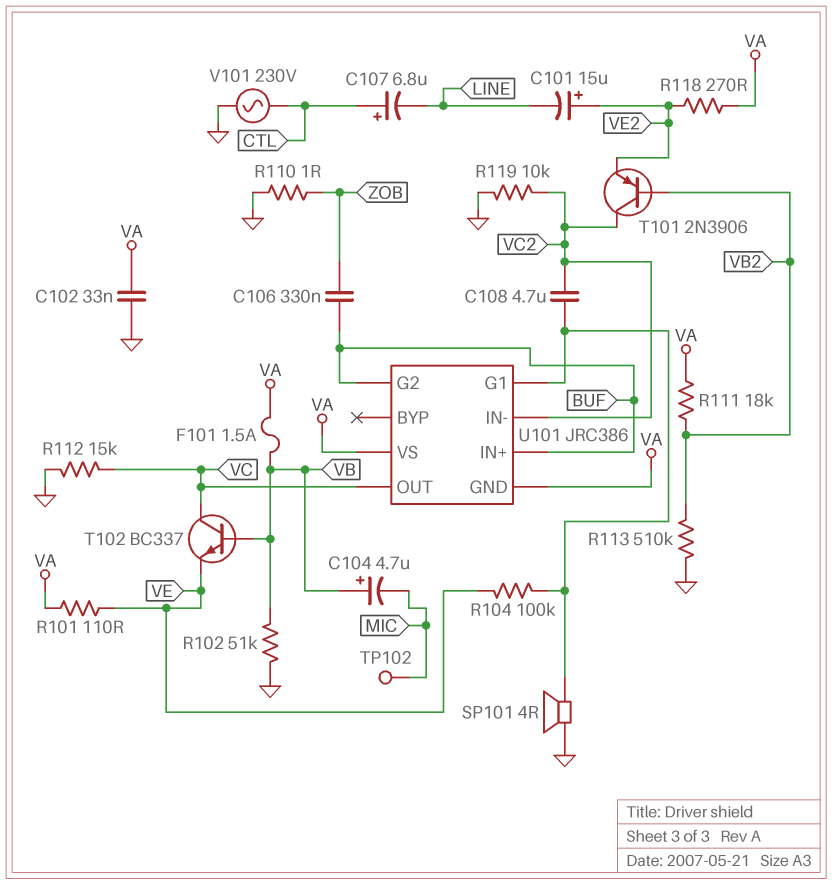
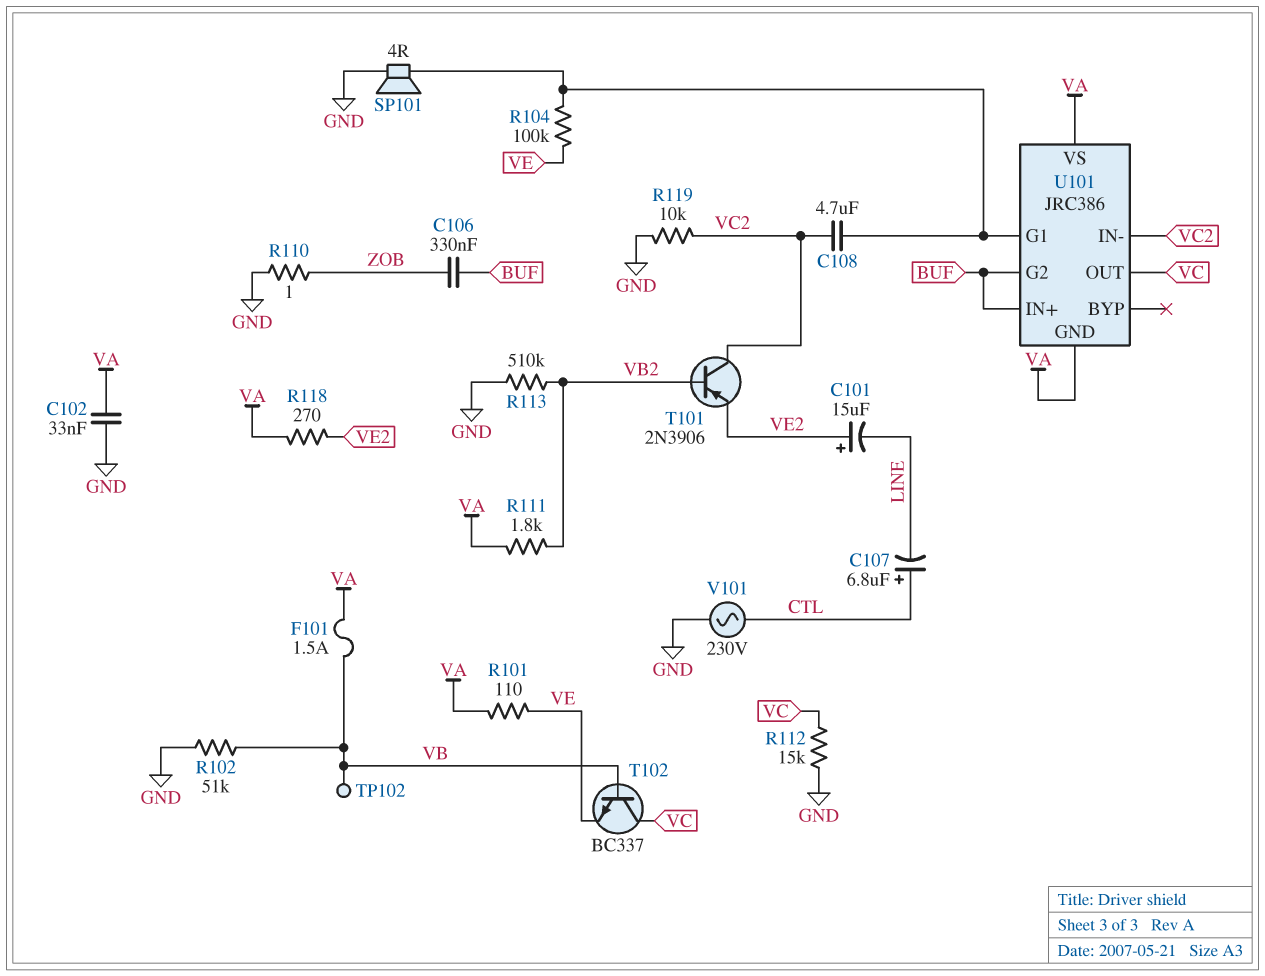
C104: 4.7uF (plus VB, minus MIC) -> none
R111: 18k (VA, VB2) -> 1.8k (VA, VB2)
TP102: test point (MIC) -> test point (VB)

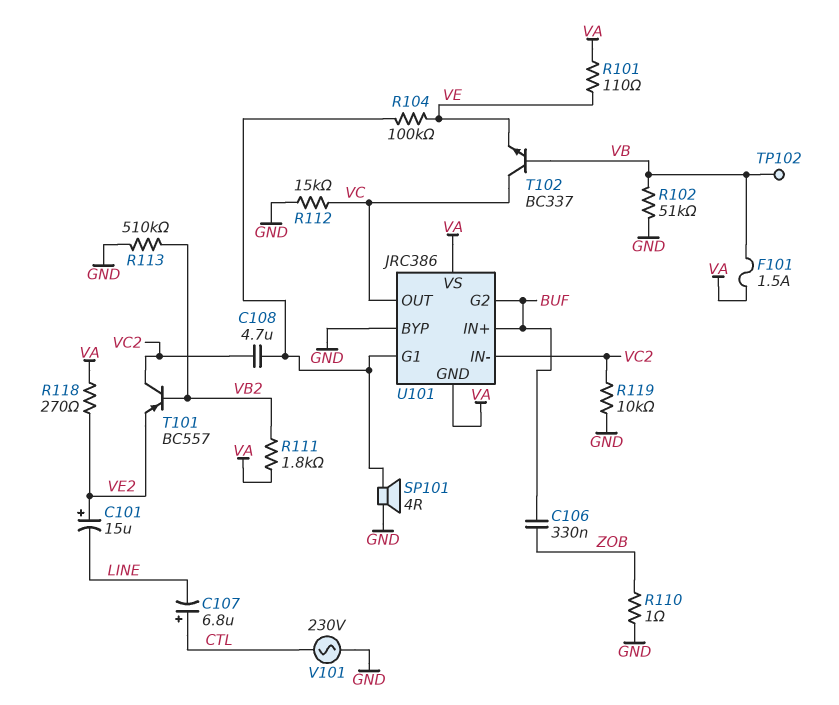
C102: 33nF (GND, VA) -> none
T101: PNP 2N3906 (B VB2, C VC2, E VE2) -> PNP BC557 (B VB2, C VC2, E VE2)
U101 pin BYP: none -> GND

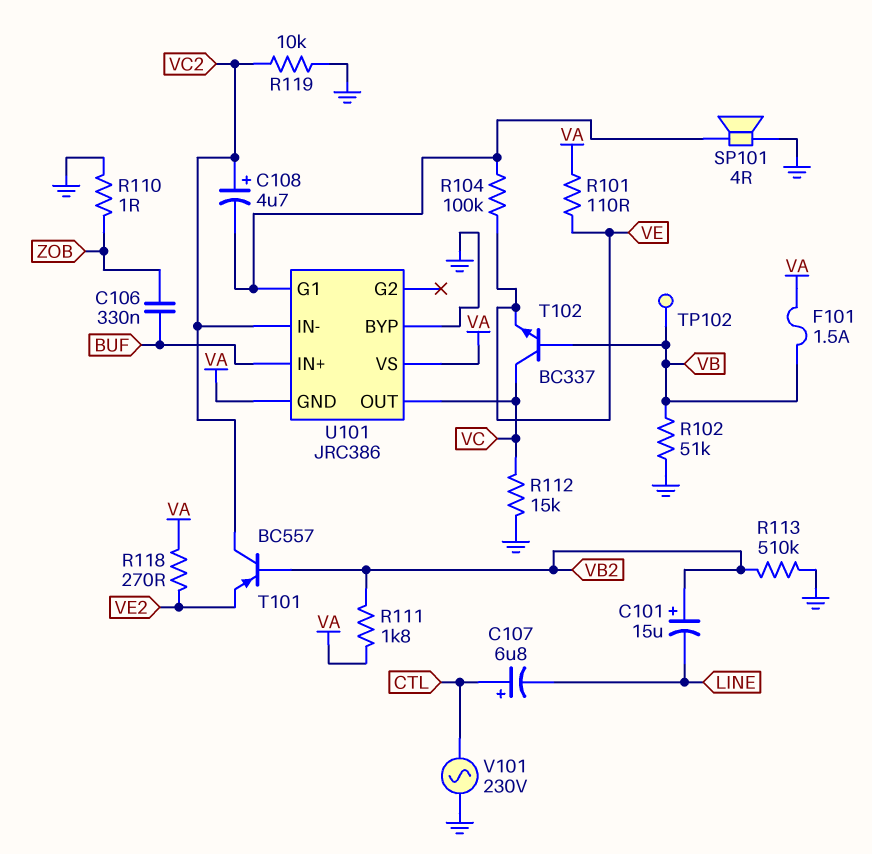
C101: 15uF (plus VE2, minus LINE) -> 15uF (plus VB2, minus LINE)
C108: 4.7uF (U101/G1, VC2) -> 4.7uF (plus VC2, minus U101/G1)
U101 pin G2: BUF -> none

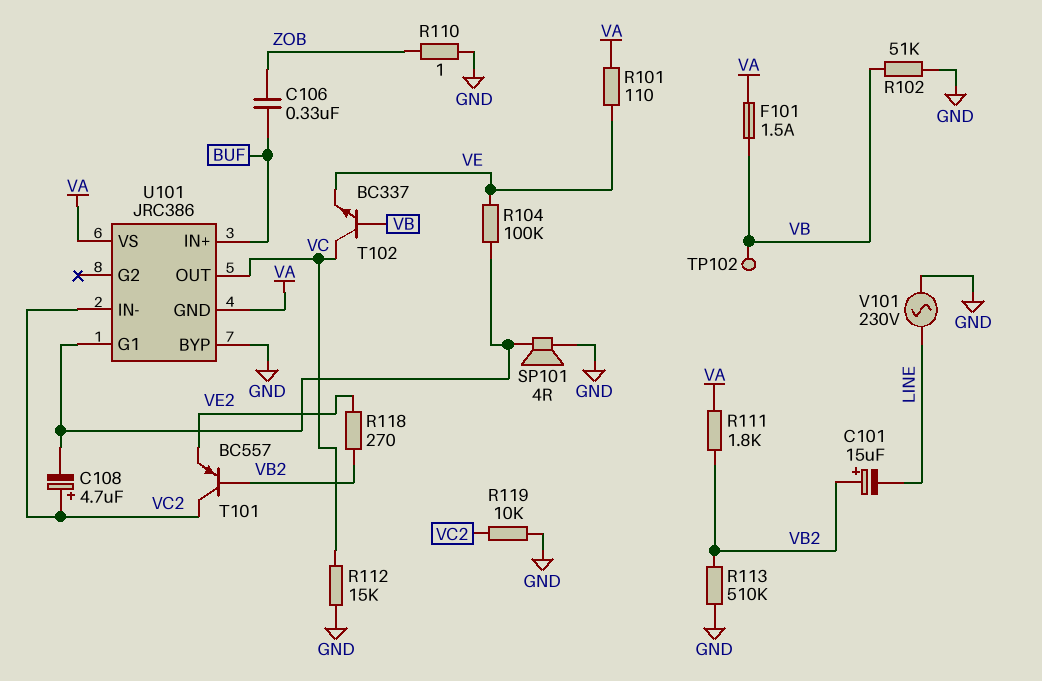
C107: 6.8uF (plus CTL, minus LINE) -> none
R118: 270 (VA, VE2) -> 270 (VB2, VE2)
V101: AC 230V (CTL, GND) -> AC 230V (GND, LINE)

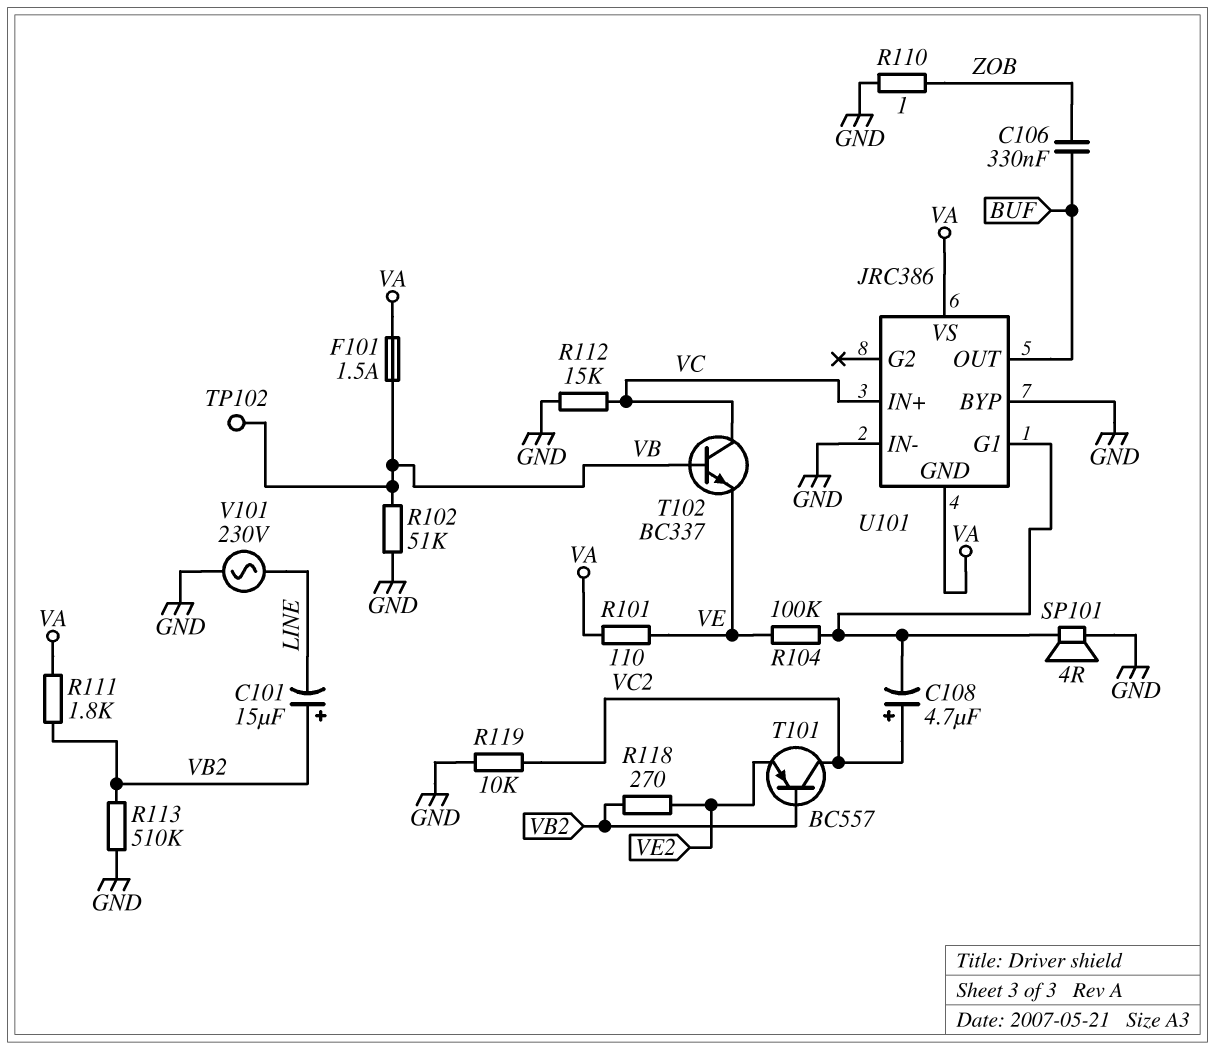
U101 pin IN+: BUF -> VC
U101 pin IN-: VC2 -> GND
U101 pin OUT: VC -> BUF

